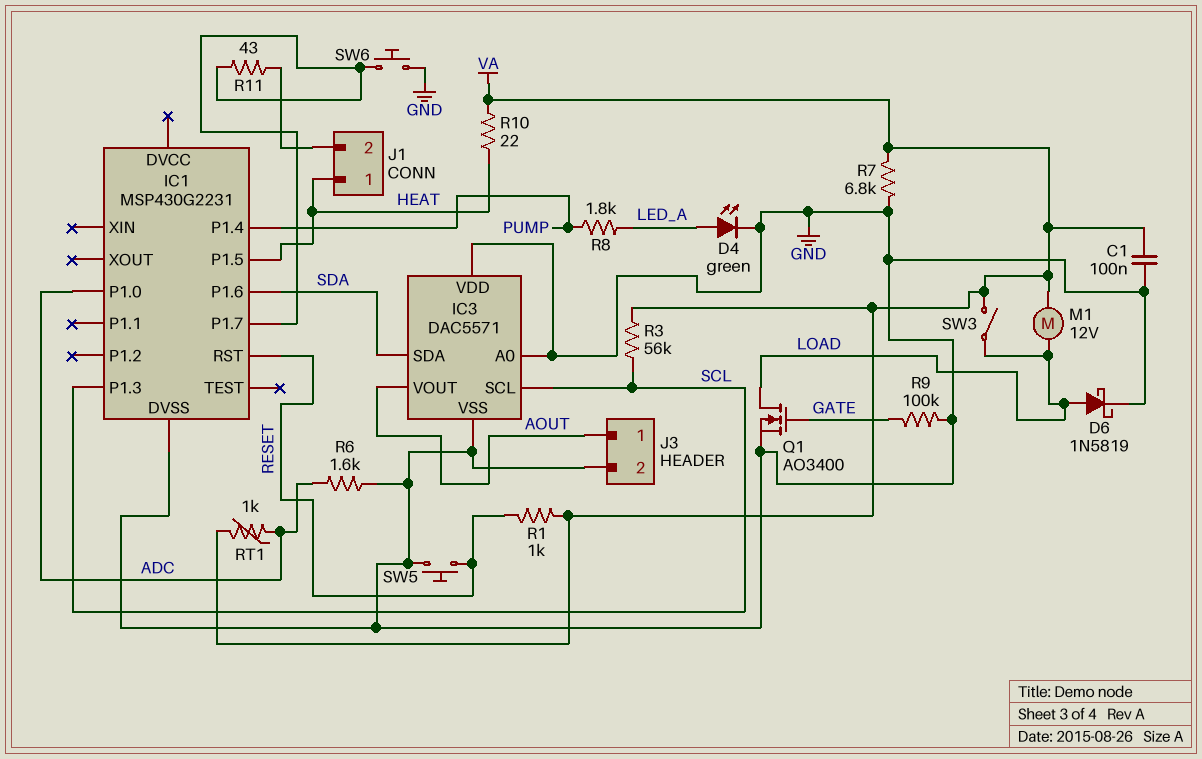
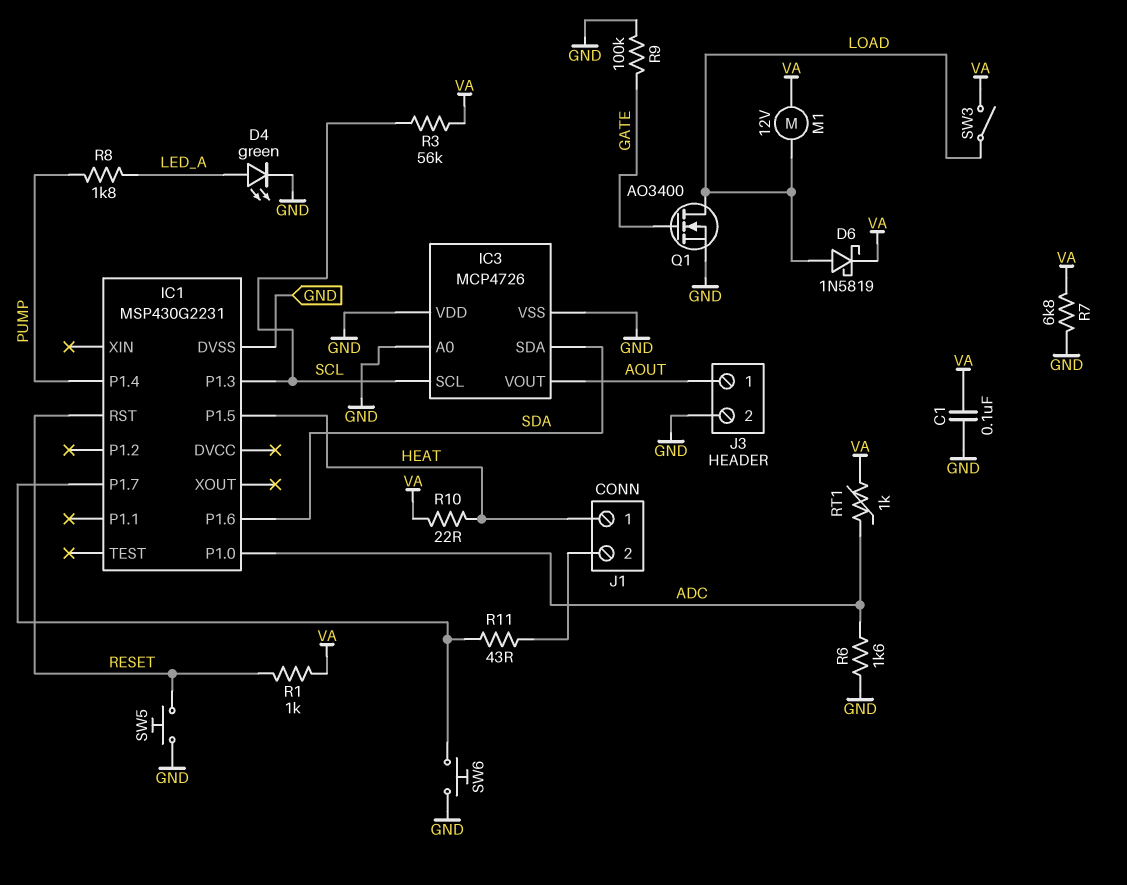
D6: schottky 1N5819 (A LOAD, K GND) -> schottky 1N5819 (A LOAD, K VA)
IC3: DAC5571 -> MCP4726

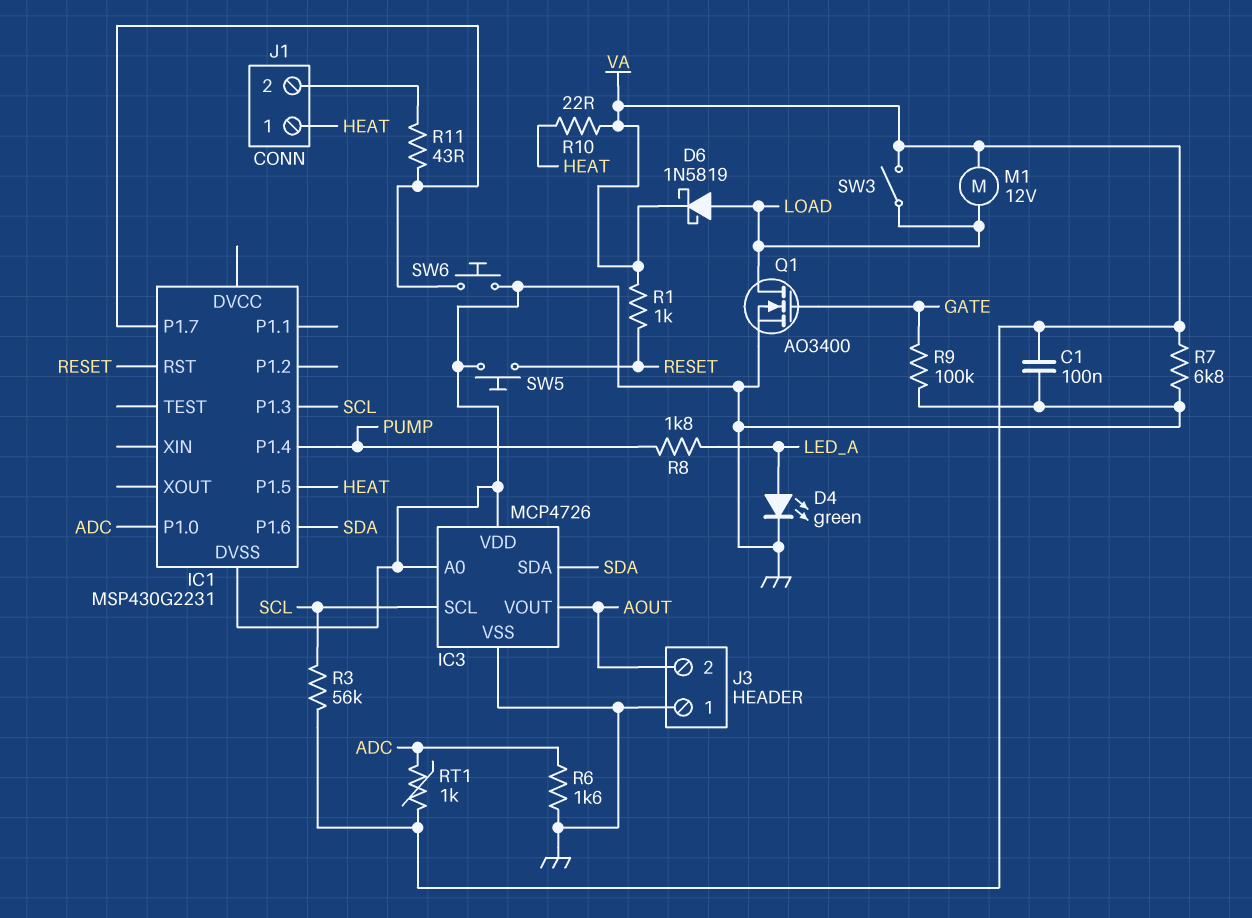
J3 pin 1: AOUT -> GND
J3 pin 2: GND -> AOUT

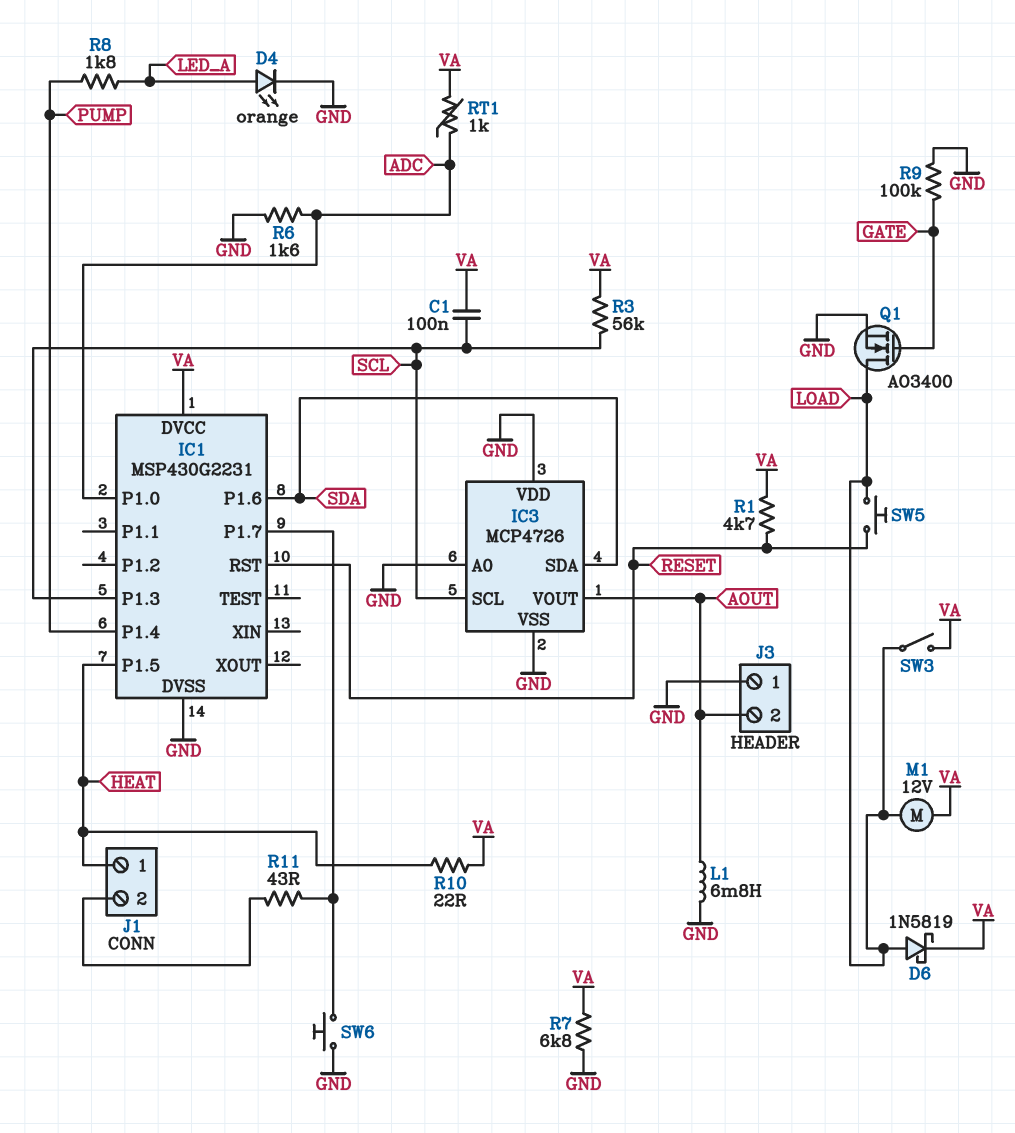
C1: 100nF (GND, VA) -> 100nF (SCL, VA)
D4: LED green (A LED_A, K GND) -> LED orange (A LED_A, K GND)
IC1 pin DVCC: none -> VA
L1: none -> 6.8mH (AOUT, GND)
R1: 1k (RESET, VA) -> 4.7k (RESET, VA)
SW5: button (GND, RESET) -> button (LOAD, RESET)

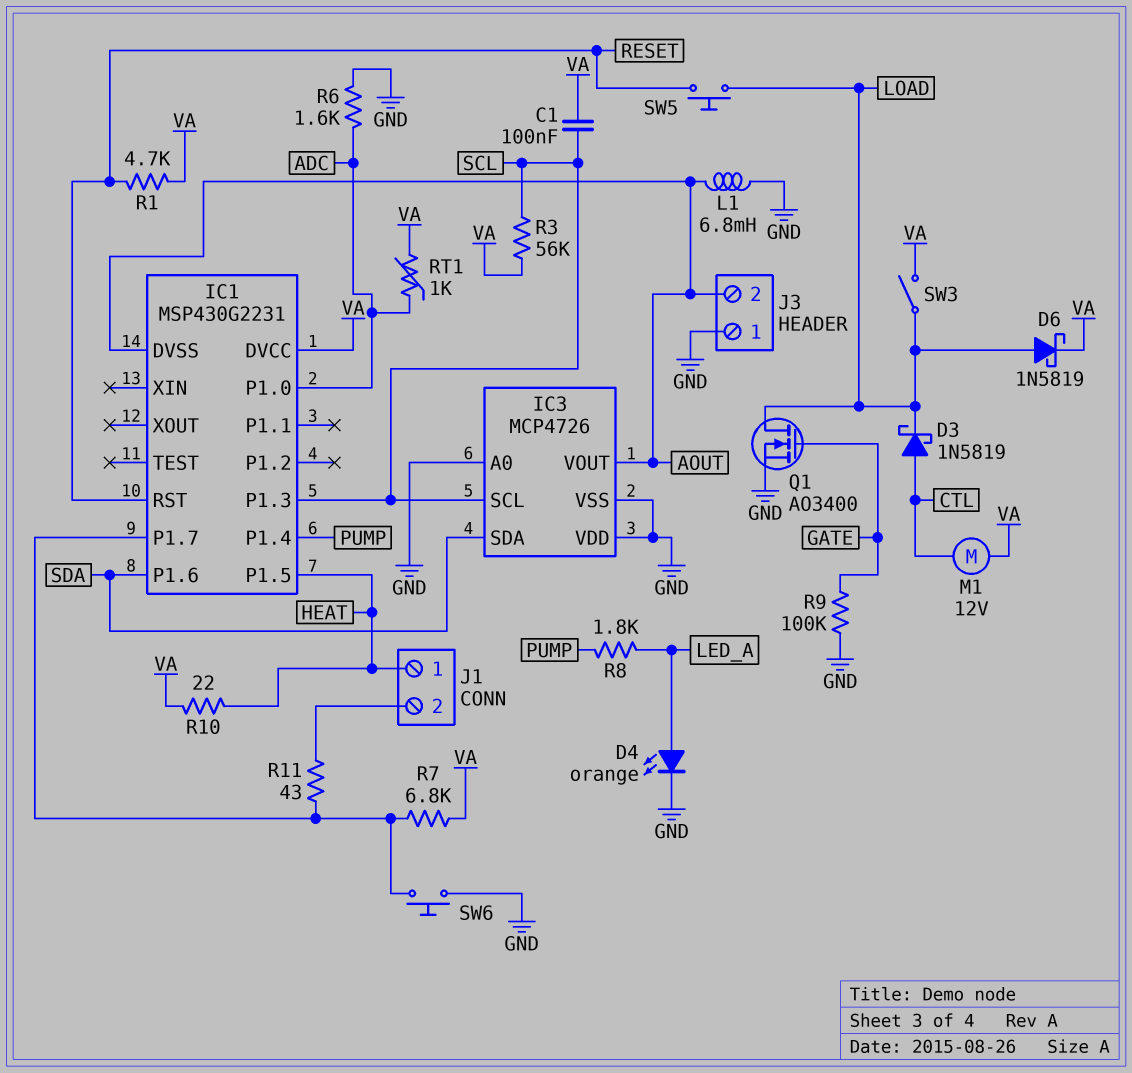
D3: none -> schottky 1N5819 (A CTL, K LOAD)
IC1 pin DVSS: GND -> AOUT
M1: motor 12V (LOAD, VA) -> motor 12V (CTL, VA)
R7: 6.8k (GND, VA) -> 6.8k (IC1/P1.7, VA)

